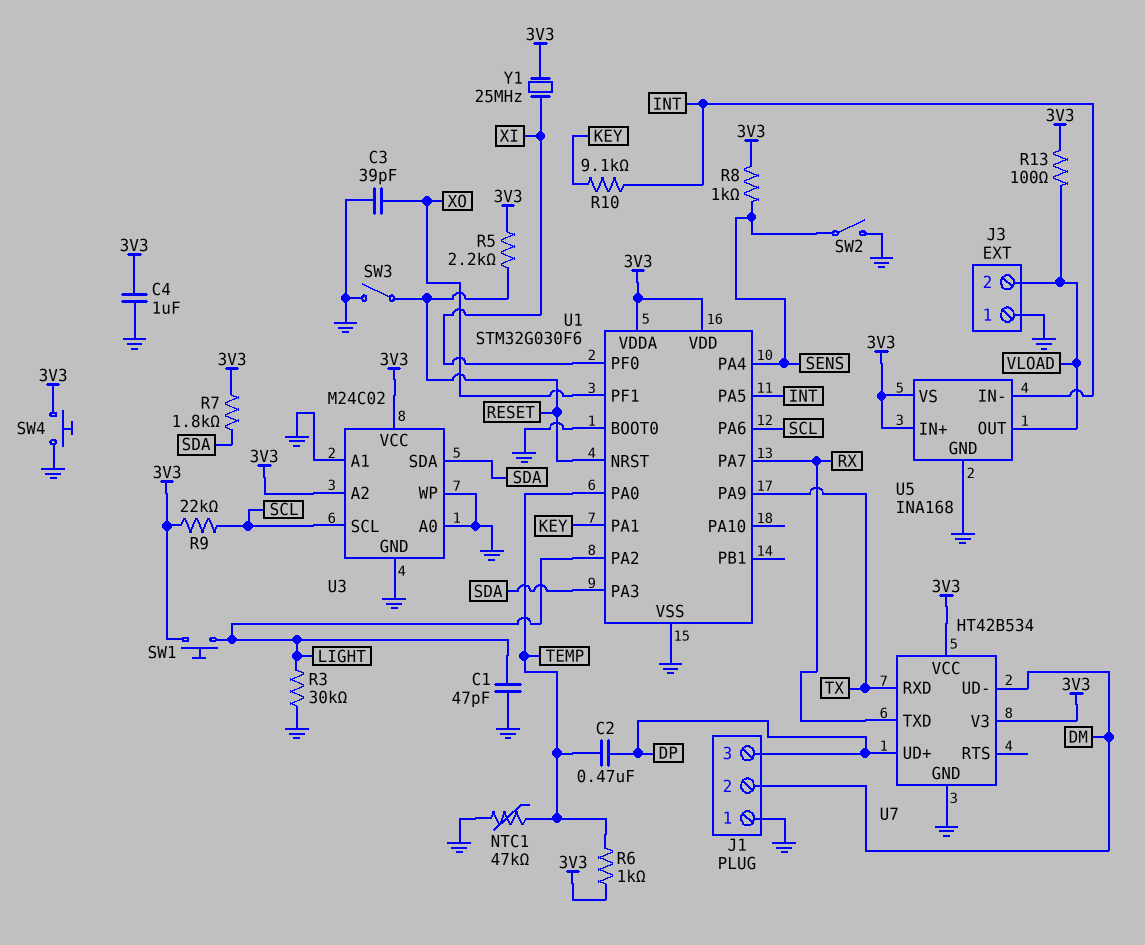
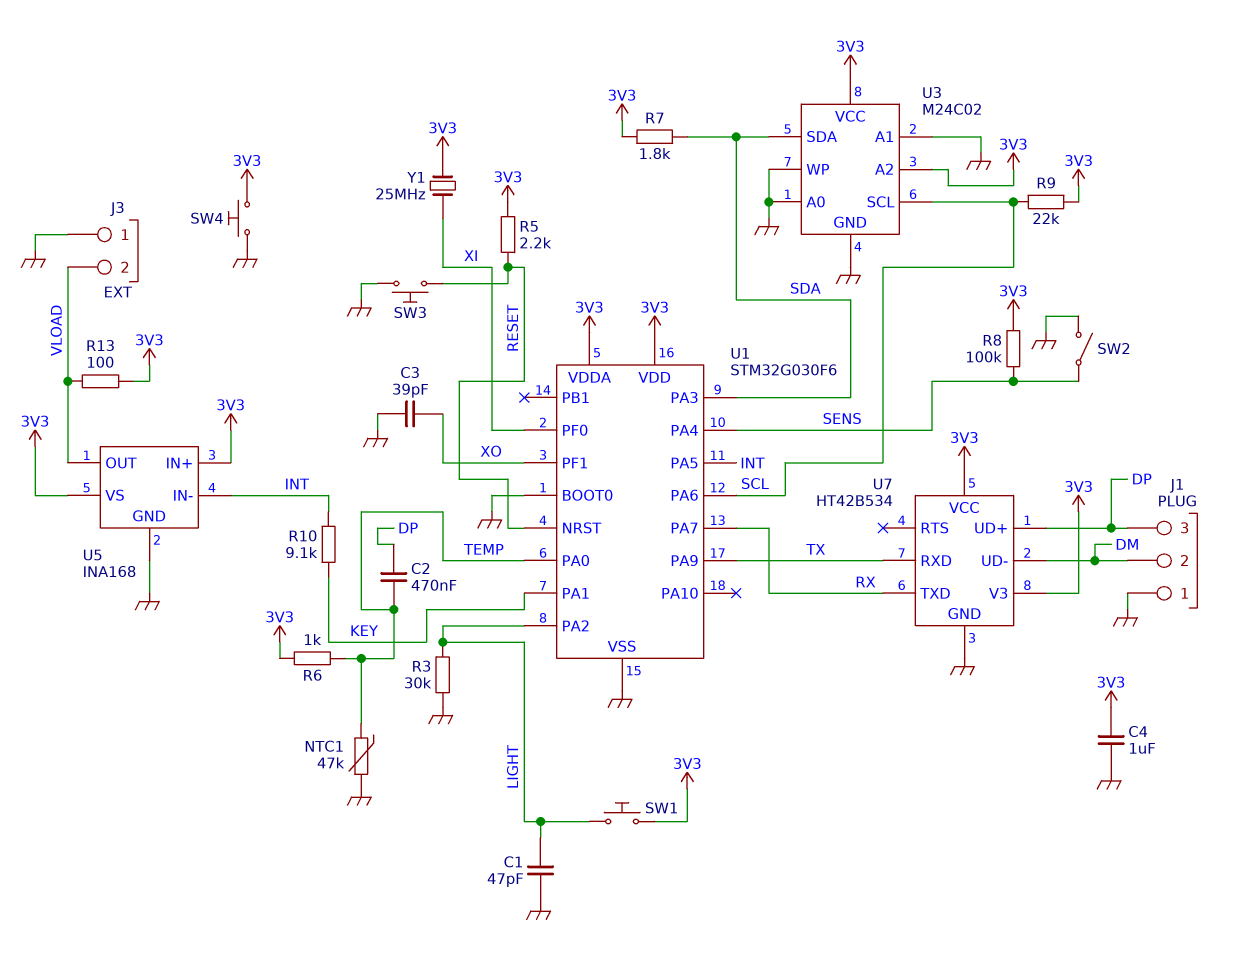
R8: 1k (3V3, SENS) -> 100k (3V3, SENS)
SW3: switch (GND, RESET) -> button (GND, RESET)

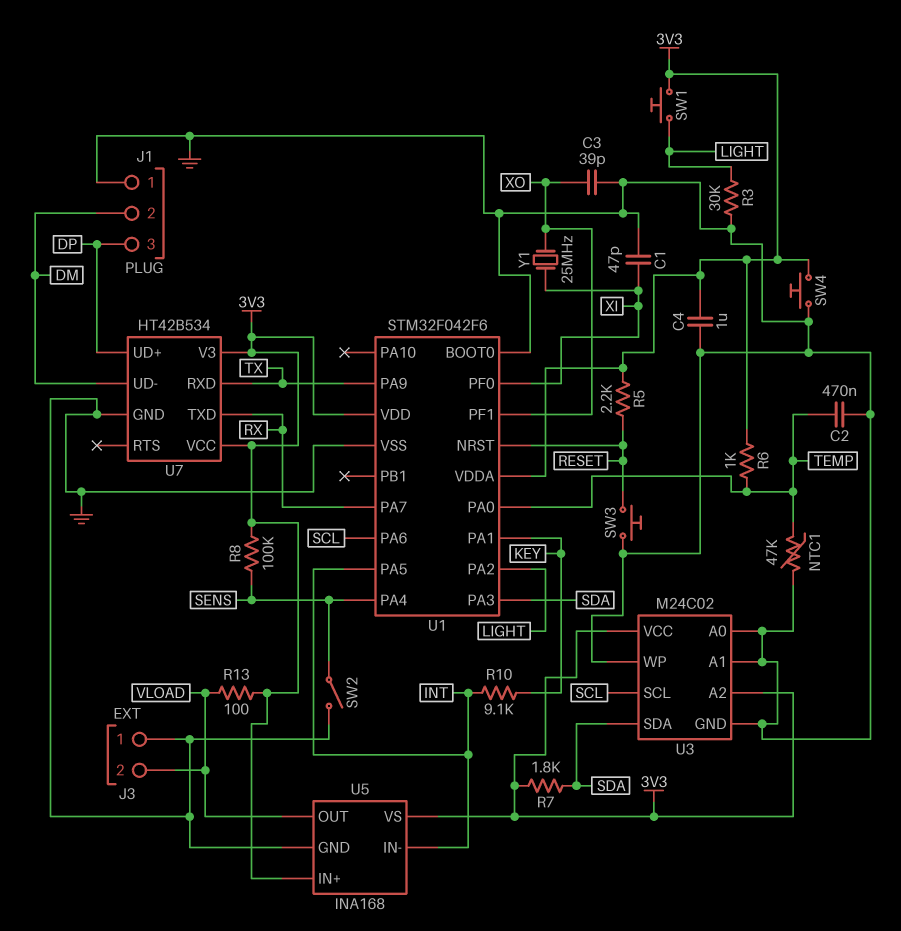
C1: 47pF (GND, LIGHT) -> 47pF (GND, XI)
C2: 470nF (DP, TEMP) -> 470nF (GND, TEMP)
R9: 22k (3V3, SCL) -> none
U1: STM32G030F6 -> STM32F042F6
Y1: 25MHz (3V3, XI) -> 25MHz (XI, XO)

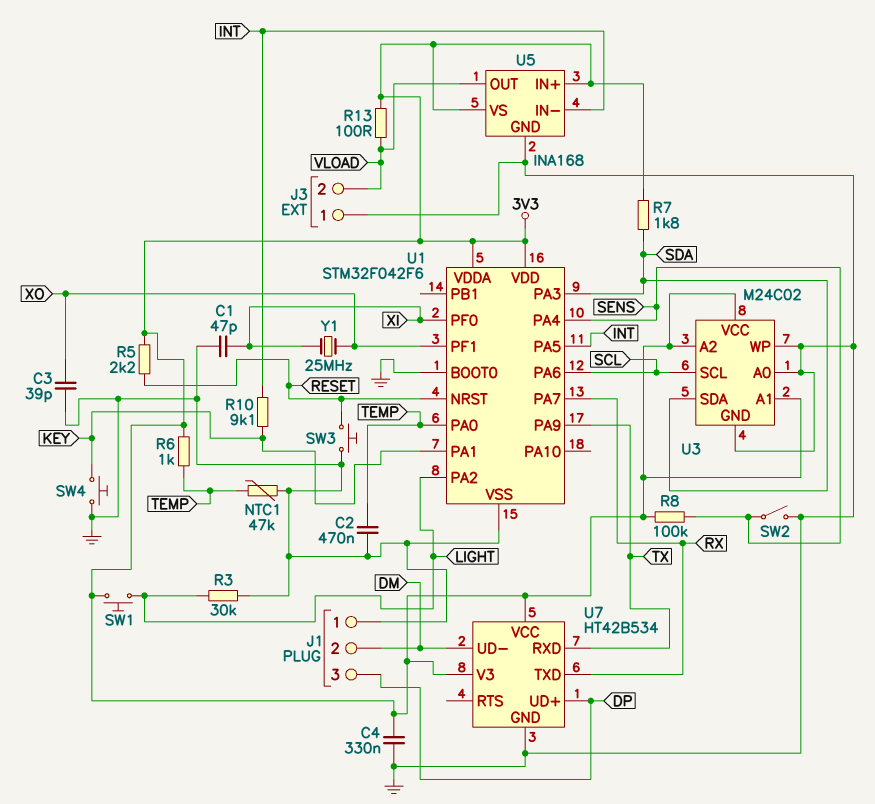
C4: 1uF (3V3, GND) -> 330nF (3V3, GND)
SW4: button (3V3, GND) -> button (GND, KEY)
U3 pin A1: GND -> 3V3

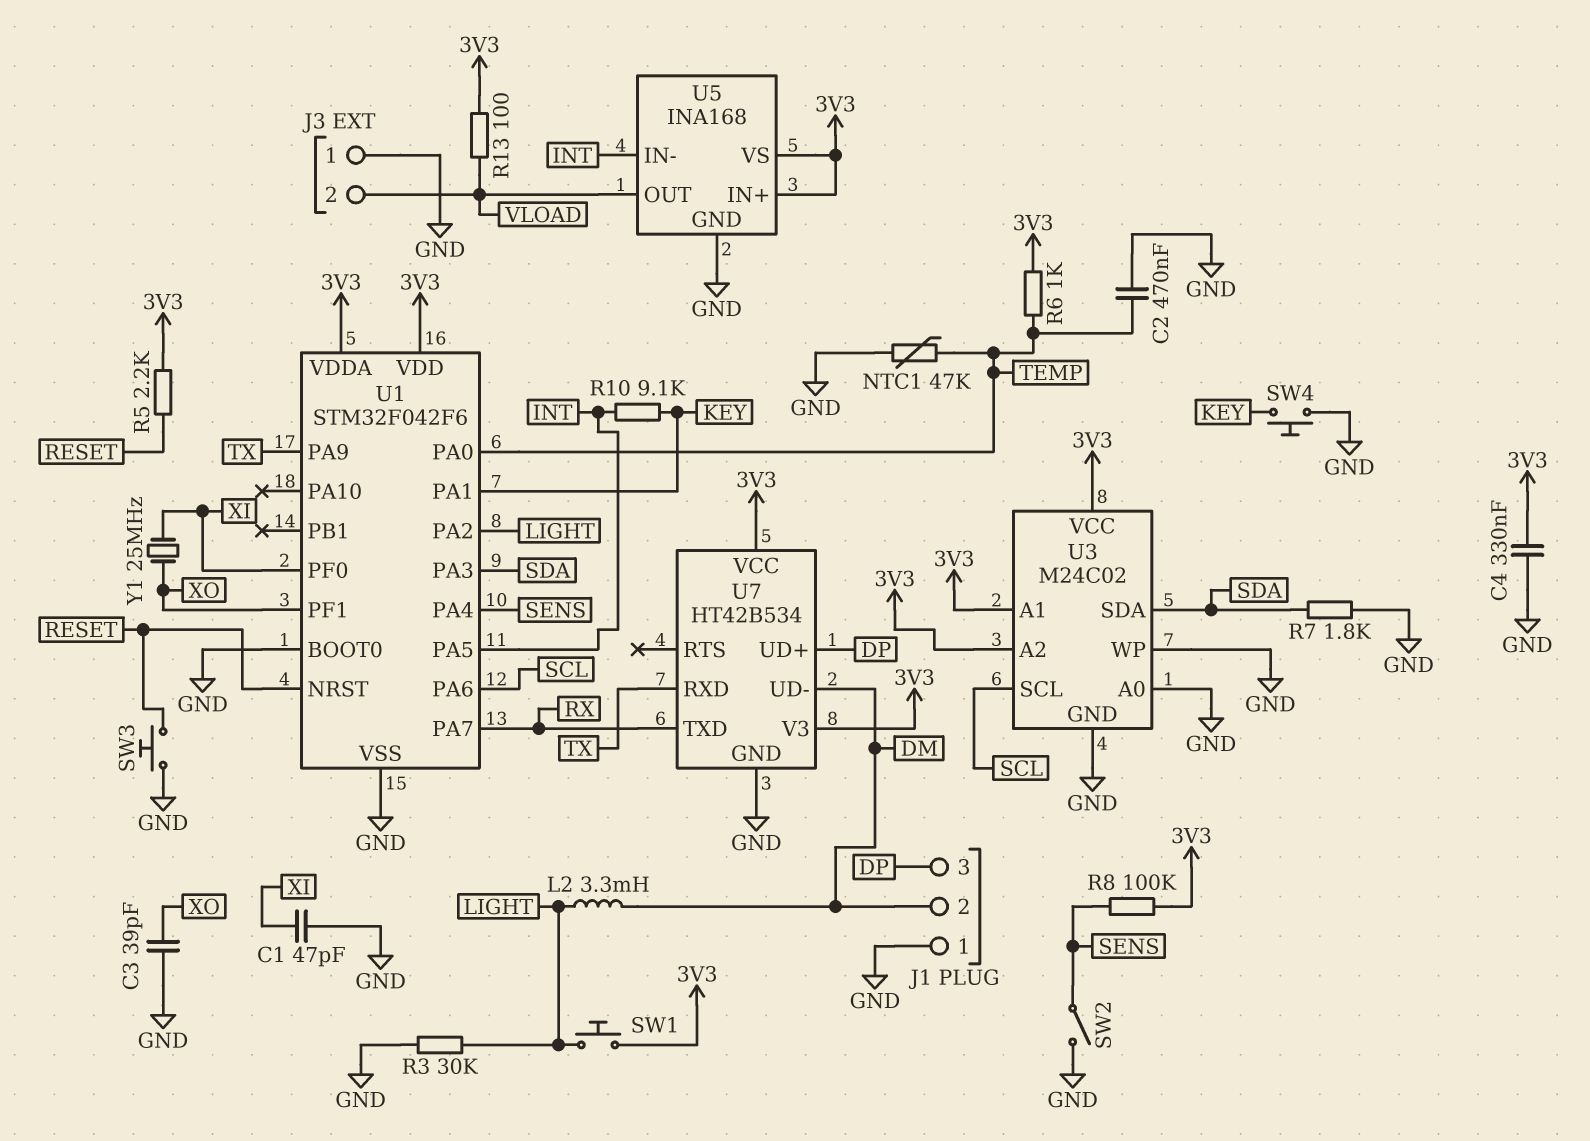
L2: none -> 3.3mH (DM, LIGHT)
R7: 1.8k (3V3, SDA) -> 1.8k (GND, SDA)

